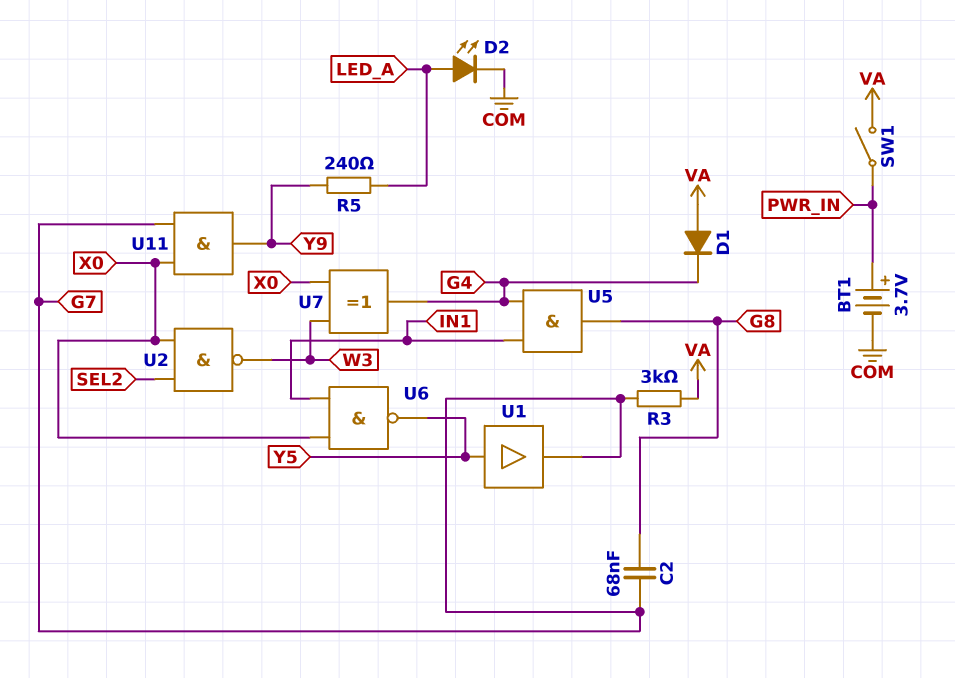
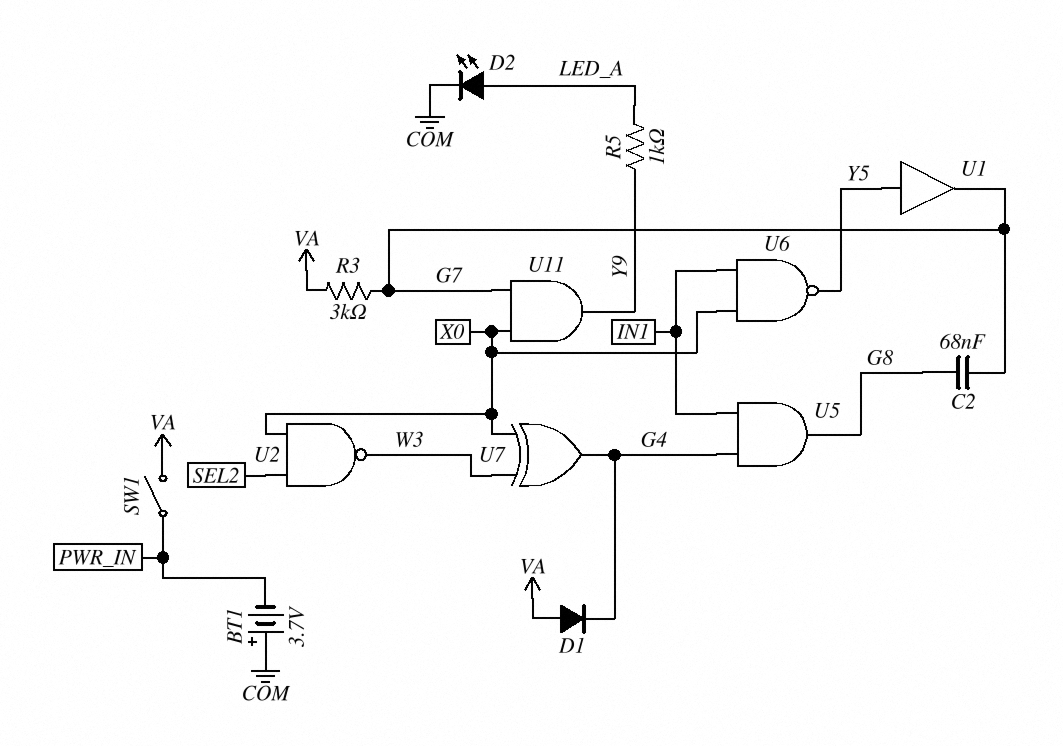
BT1: 3.7V (plus PWR_IN, minus COM) -> 3.7V (plus COM, minus PWR_IN)
R5: 240 (LED_A, Y9) -> 1k (LED_A, Y9)

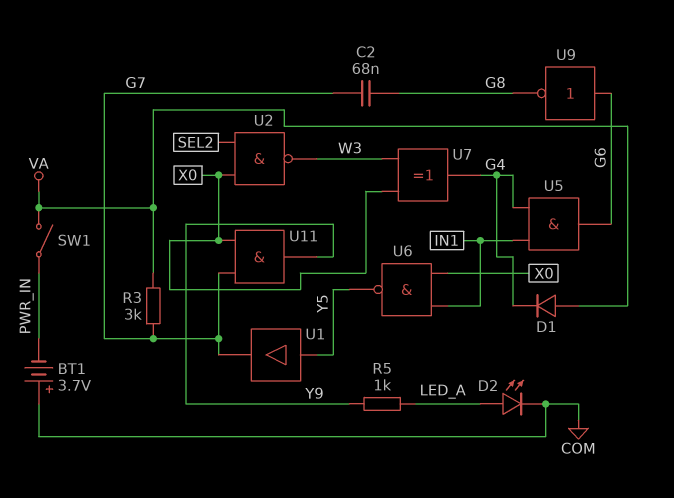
U5: AND (in G4, in IN1, out G8) -> AND (in G4, in IN1, out G6)
U9: none -> NOT (in G6, out G8)

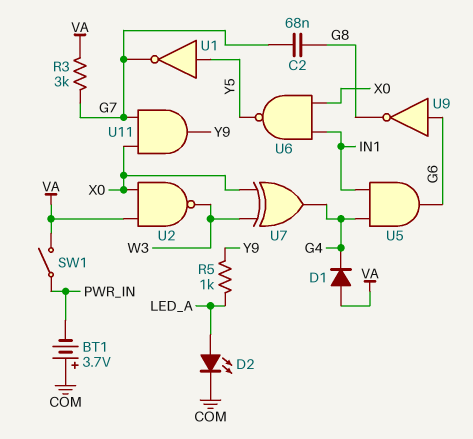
U1: buffer (in Y5, out G7) -> NOT (in Y5, out G7)
U2: NAND (in SEL2, in X0, out W3) -> NAND (in VA, in X0, out W3)

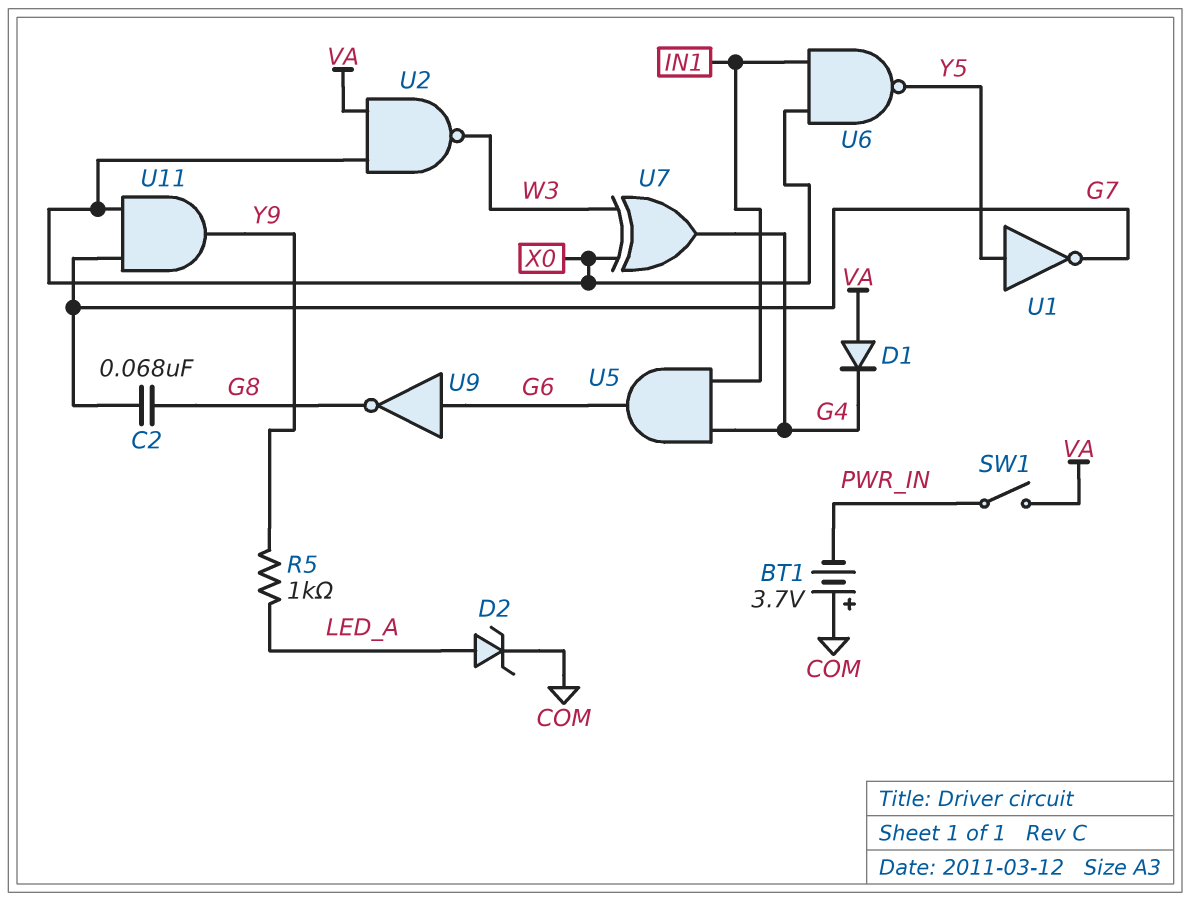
D2: LED (A LED_A, K COM) -> zener (A LED_A, K COM)
R3: 3k (G7, VA) -> none

